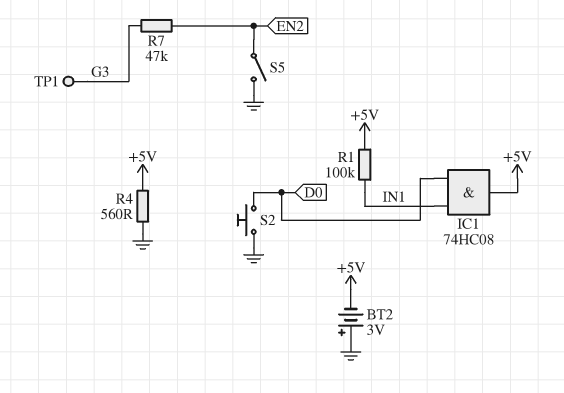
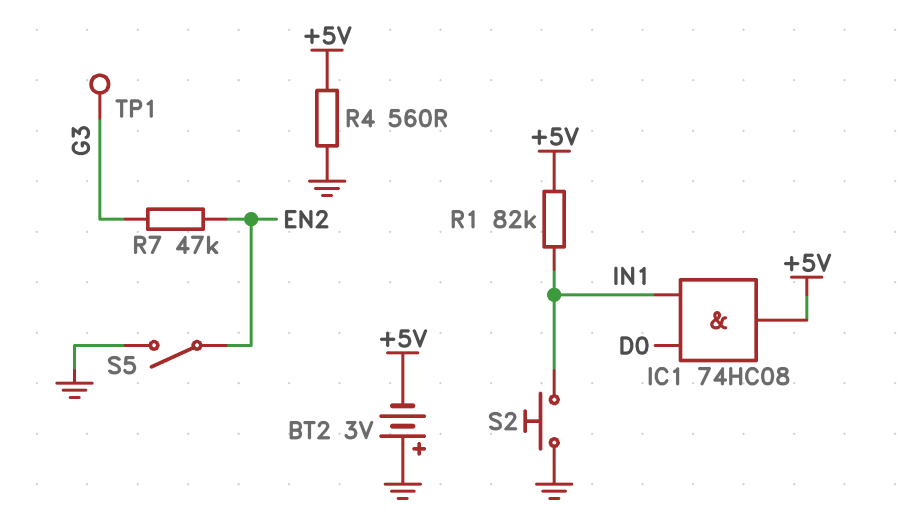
R1: 100k (+5V, IN1) -> 82k (+5V, IN1)
S2: button (D0, GND) -> button (GND, IN1)

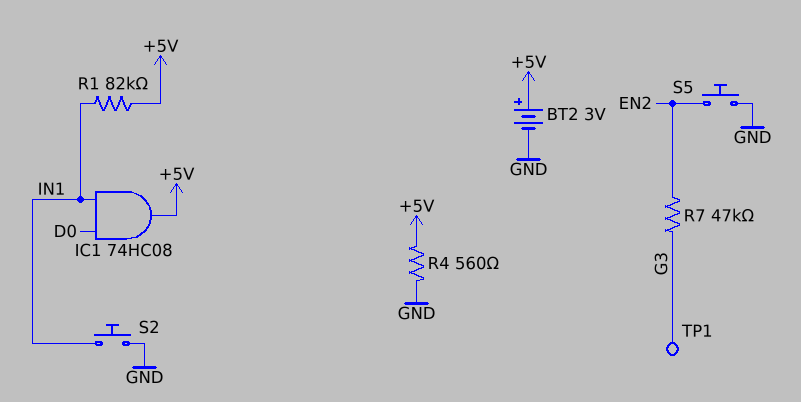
BT2: 3V (plus GND, minus +5V) -> 3V (plus +5V, minus GND)
S5: switch (EN2, GND) -> button (EN2, GND)

